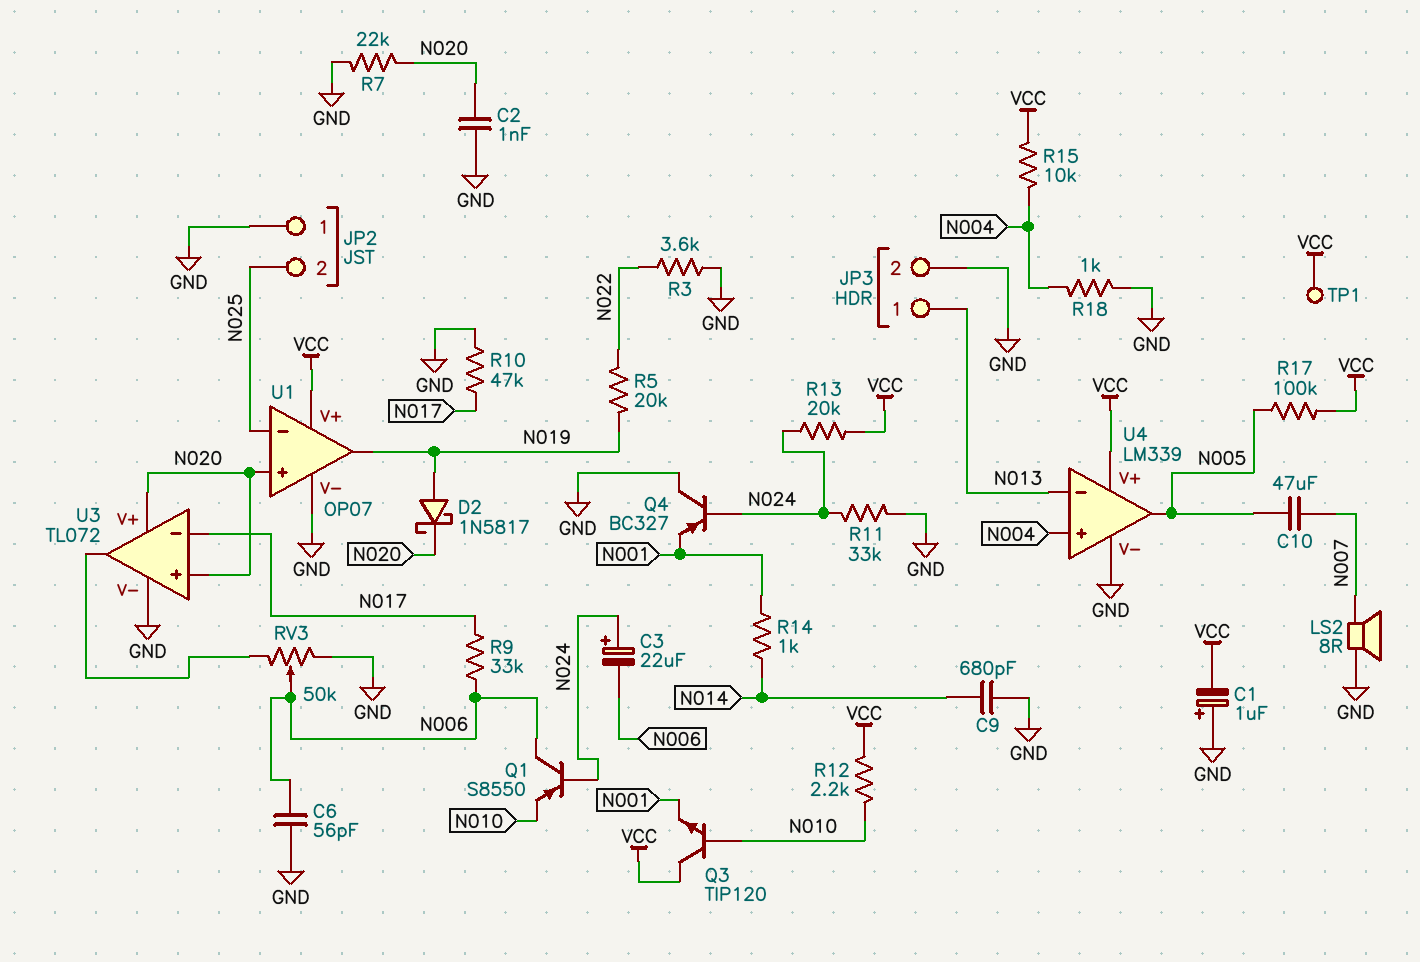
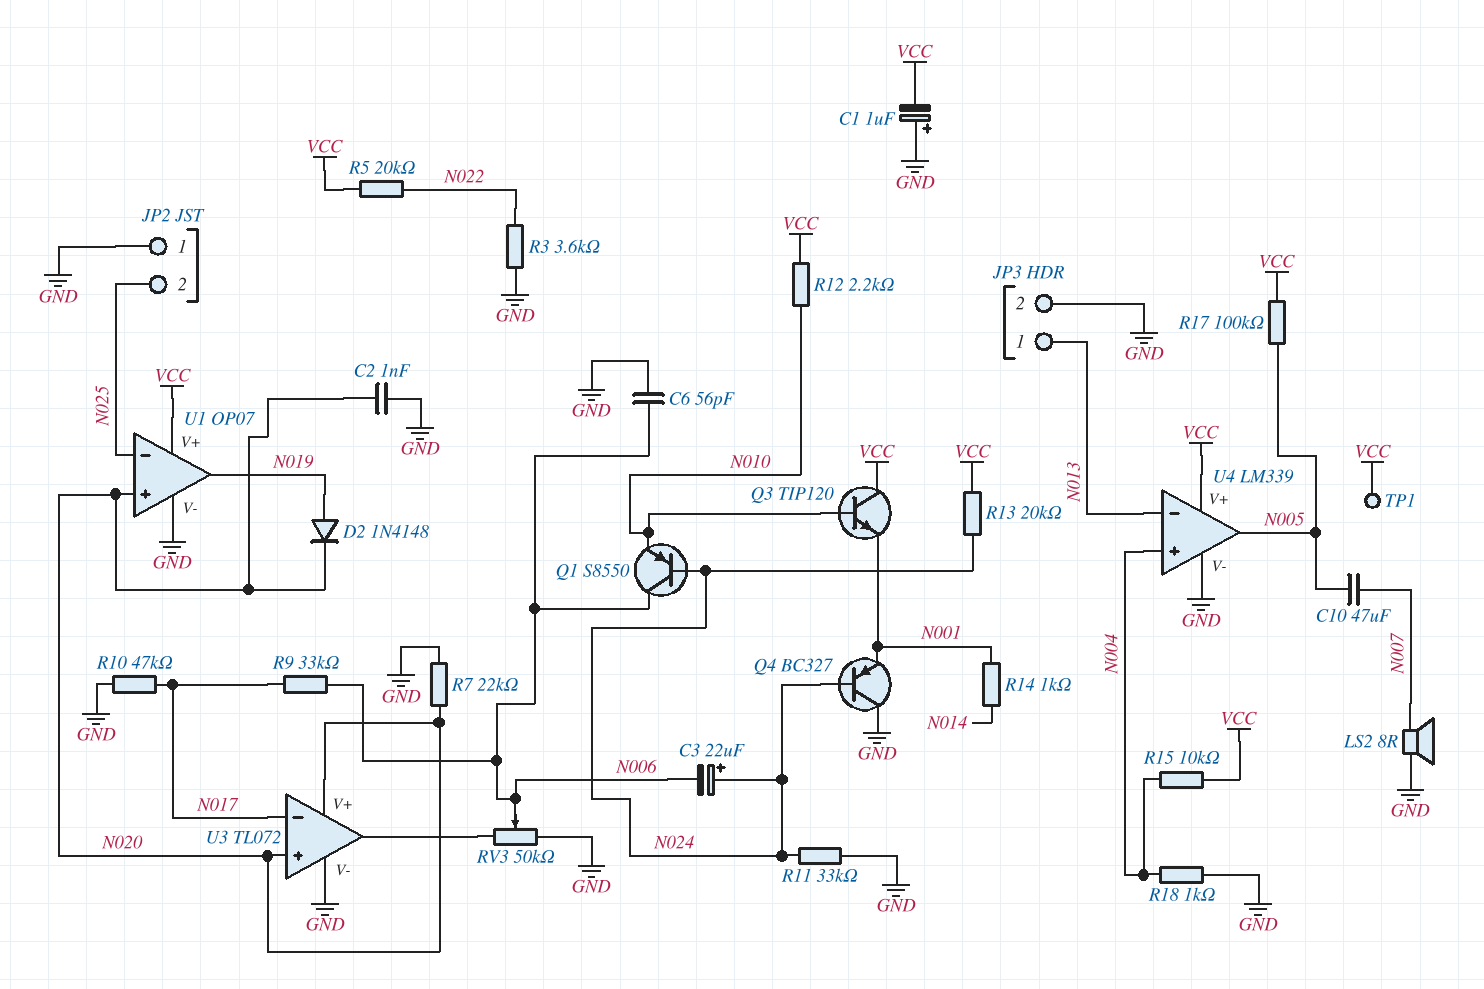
C9: 680pF (GND, N014) -> none
D2: schottky 1N5817 (A N019, K N020) -> diode 1N4148 (A N019, K N020)
R5: 20k (N019, N022) -> 20k (N022, VCC)

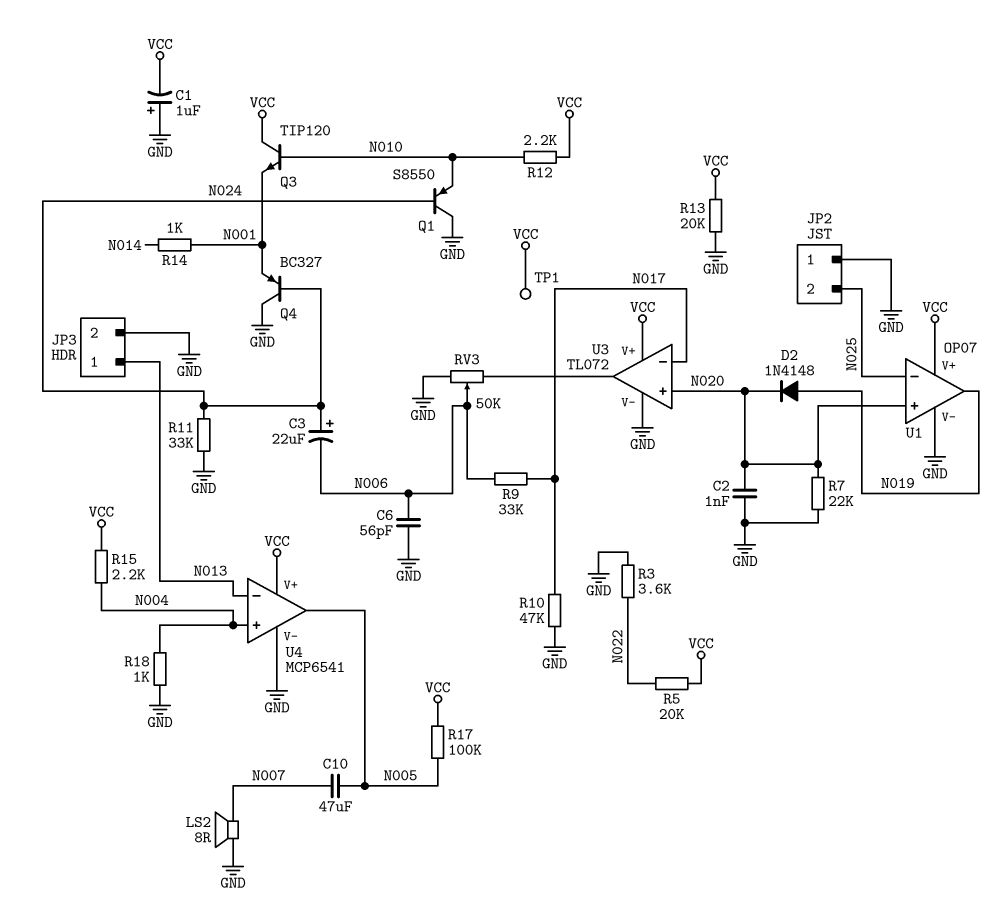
Q1: PNP S8550 (B N024, C N006, E N010) -> PNP S8550 (B N024, C GND, E N010)
R13: 20k (N024, VCC) -> 20k (GND, VCC)
R15: 10k (N004, VCC) -> 2.2k (N004, VCC)
U3 pin V+: N020 -> VCC
U4: LM339 -> MCP6541

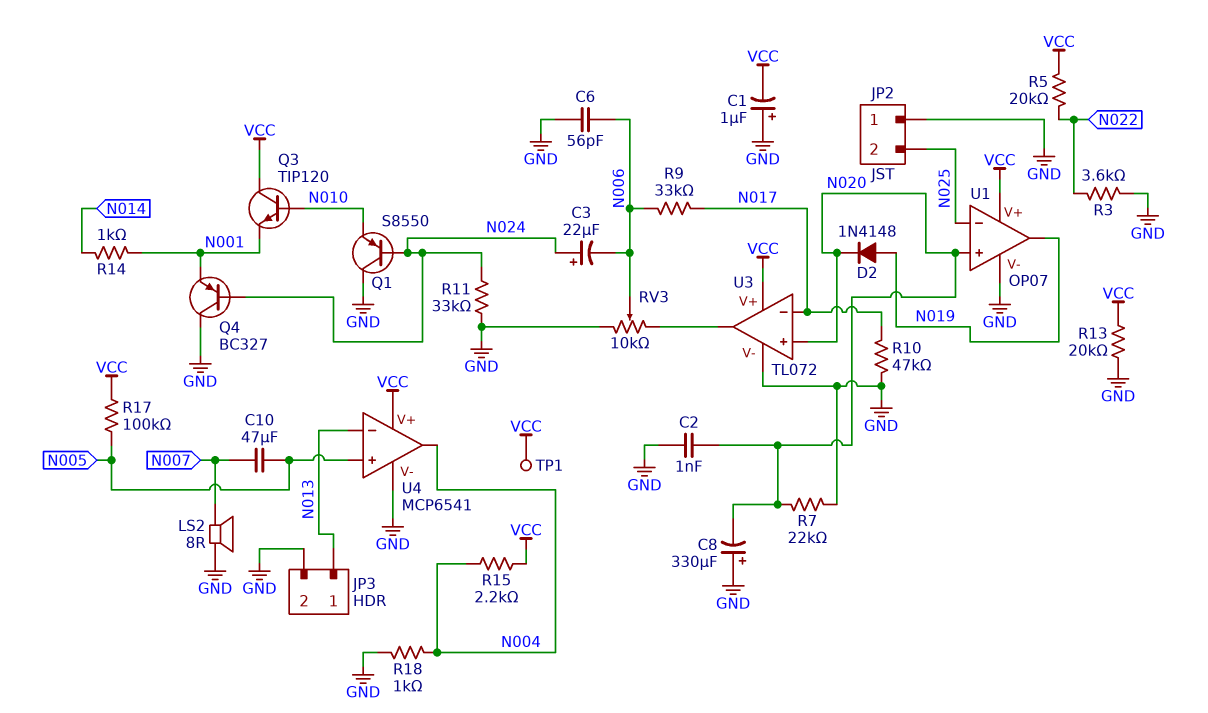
C8: none -> 330uF (plus GND, minus N020)
R12: 2.2k (N010, VCC) -> none
RV3: 50k (GND, U3/out, wiper N006) -> 10k (GND, U3/out, wiper N006)
U4 pin in+: N004 -> N005
U4 pin out: N005 -> N004

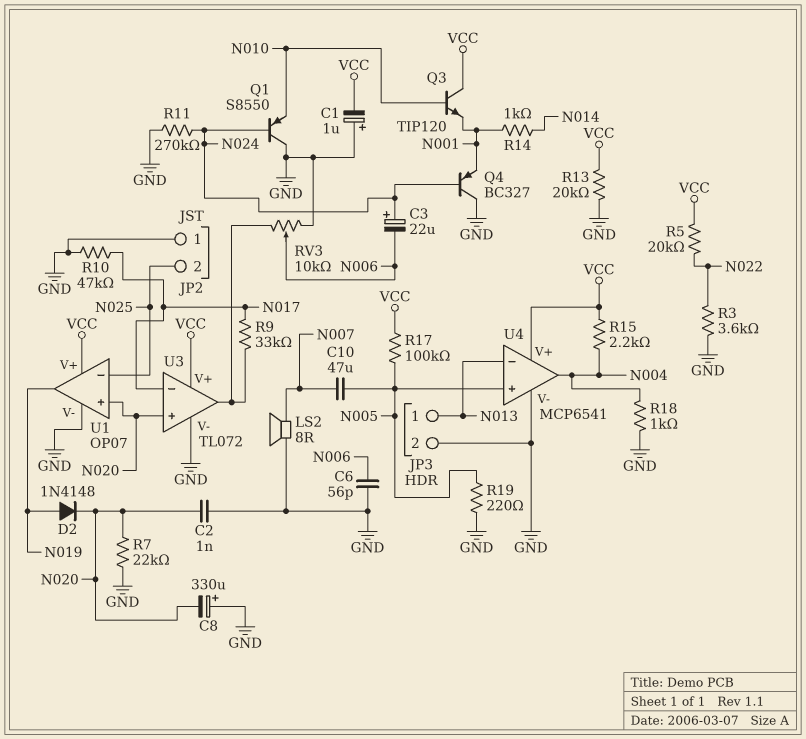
R9: 33k (N006, N017) -> 33k (N017, U3/out)
R11: 33k (GND, N024) -> 270k (GND, N024)
R19: none -> 220 (GND, N005)
TP1: test point (VCC) -> none

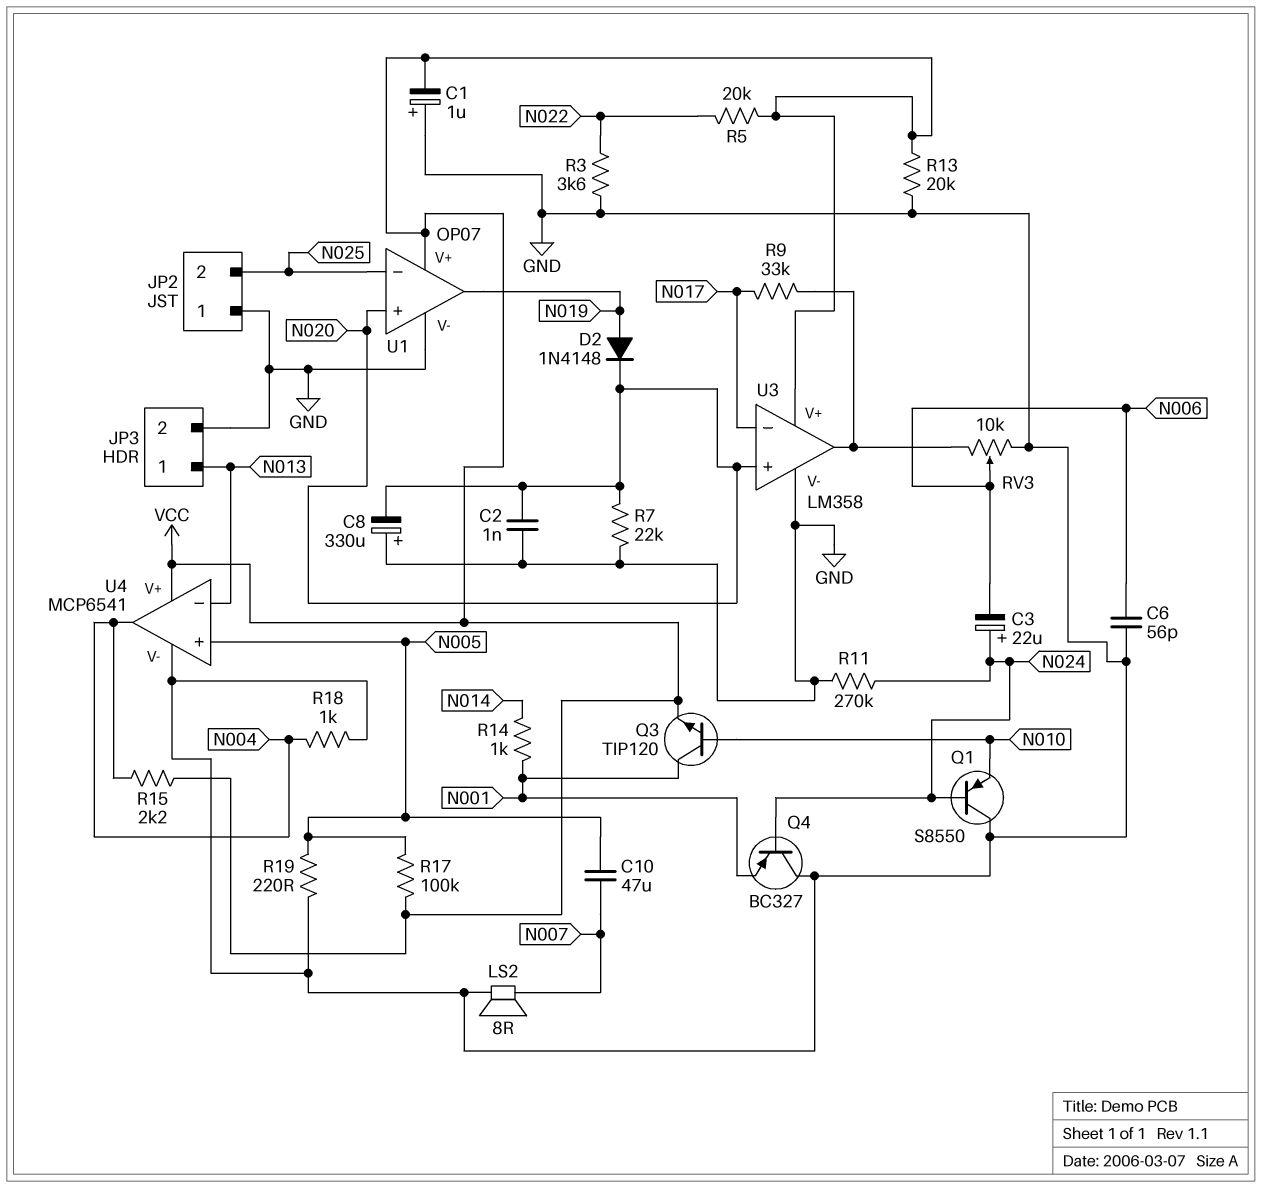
Q3: NPN TIP120 (B N010, C VCC, E N001) -> NPN TIP120 (B N010, C N001, E VCC)
R10: 47k (GND, N017) -> none
U3: TL072 -> LM358

